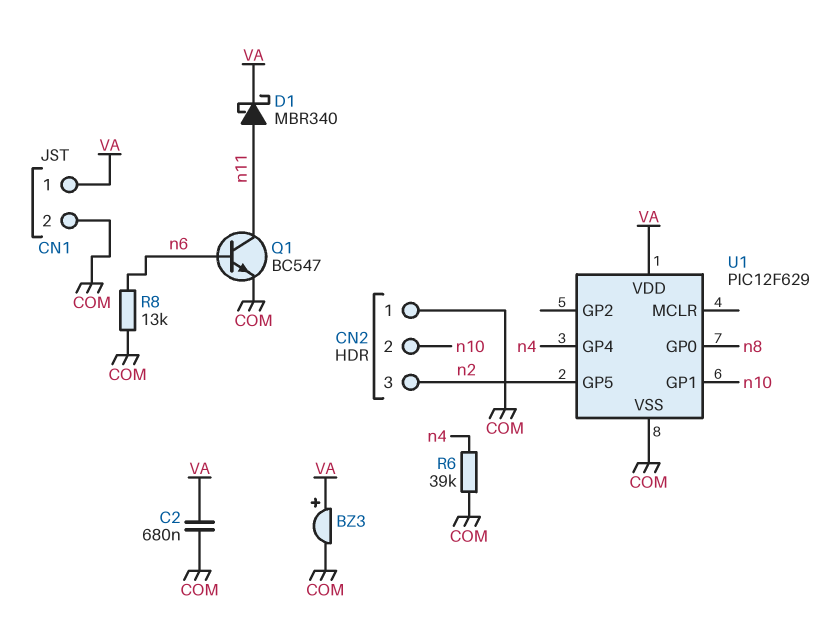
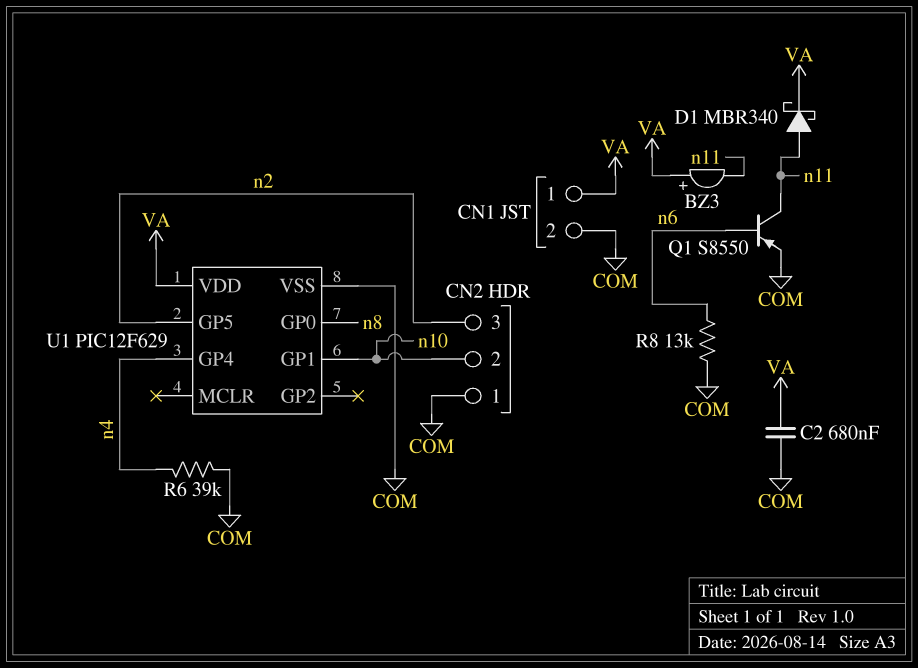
BZ3: buzzer (plus VA, minus COM) -> buzzer (plus VA, minus n11)
Q1: NPN BC547 (B n6, C n11, E COM) -> PNP S8550 (B n6, C n11, E COM)

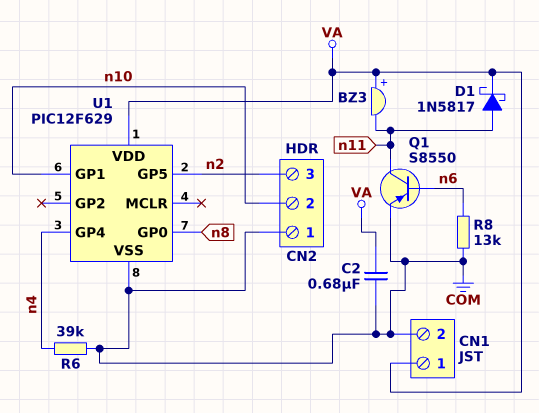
D1: schottky MBR340 (A n11, K VA) -> schottky 1N5817 (A n11, K VA)

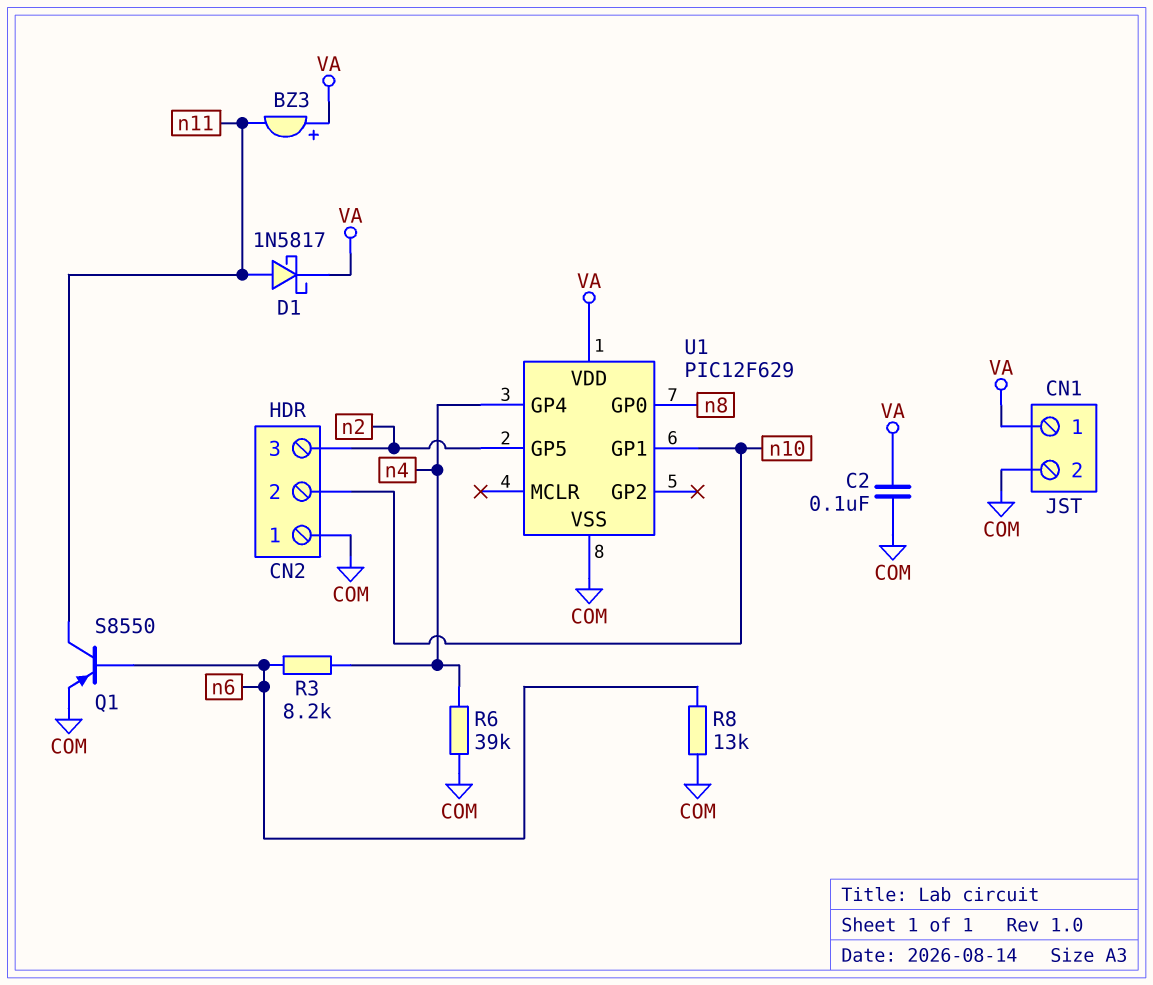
C2: 680nF (COM, VA) -> 100nF (COM, VA)
R3: none -> 8.2k (n4, n6)

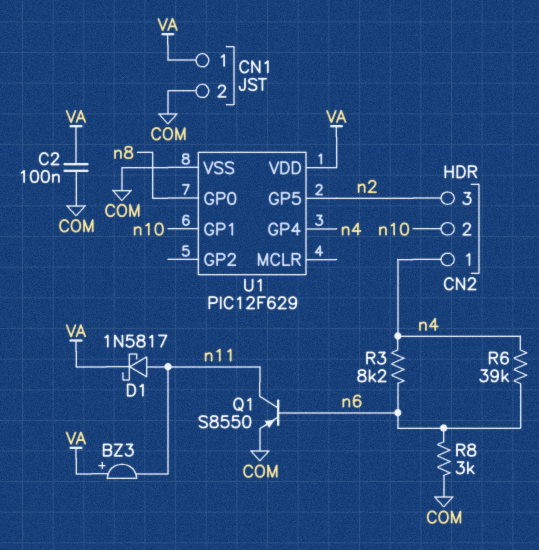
CN2 pin 1: COM -> n4
R6: 39k (COM, n4) -> 39k (n4, n6)
R8: 13k (COM, n6) -> 3k (COM, n6)

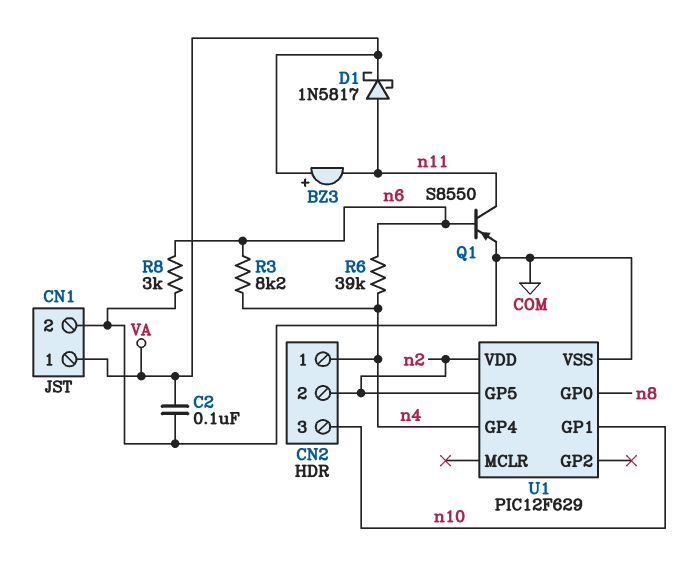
CN2 pin 2: n10 -> n2
CN2 pin 3: n2 -> n10
U1 pin VDD: VA -> n2

